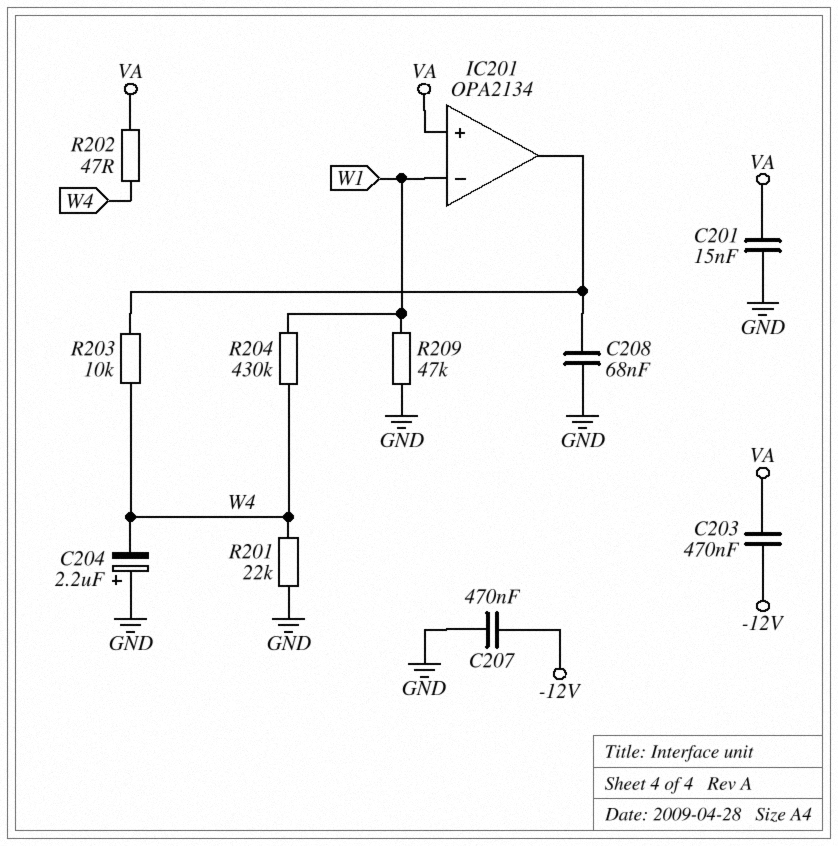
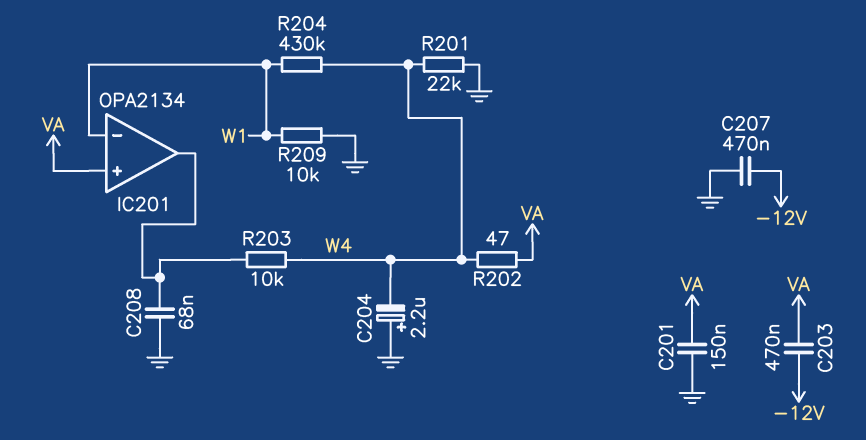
C201: 15nF (GND, VA) -> 150nF (GND, VA)
R209: 47k (GND, W1) -> 10k (GND, W1)

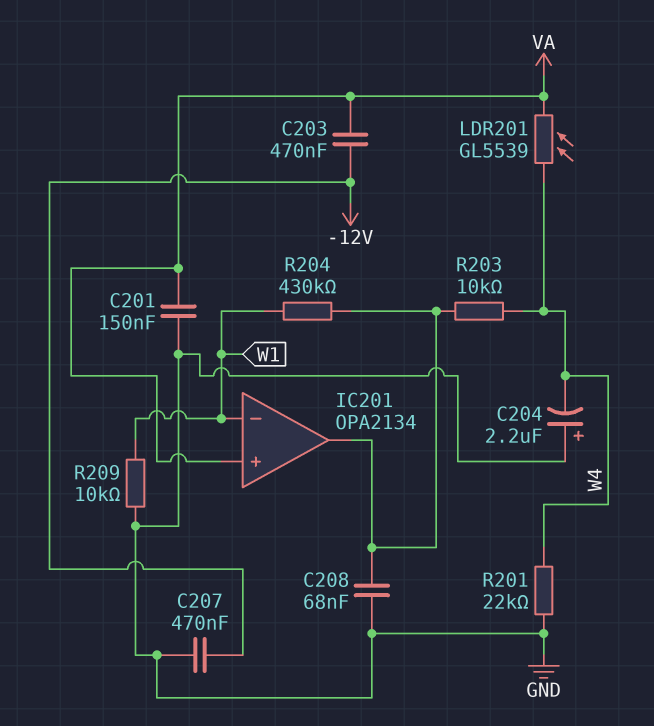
LDR201: none -> GL5539 (VA, W4)
R202: 47 (VA, W4) -> none
R204: 430k (W1, W4) -> 430k (IC201/out, W1)

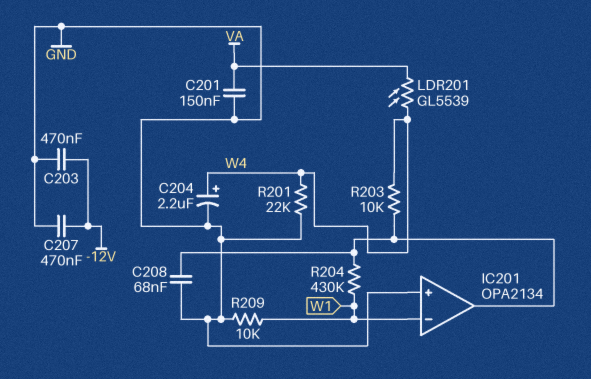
C203: 470nF (-12V, VA) -> 470nF (-12V, GND)
C204: 2.2uF (plus GND, minus W4) -> 2.2uF (plus W4, minus GND)
IC201 pin in+: VA -> GND

